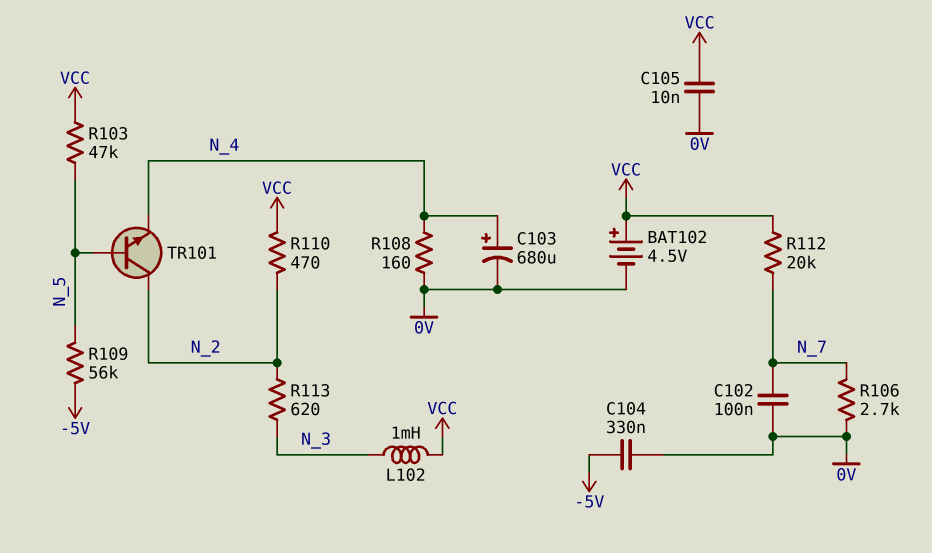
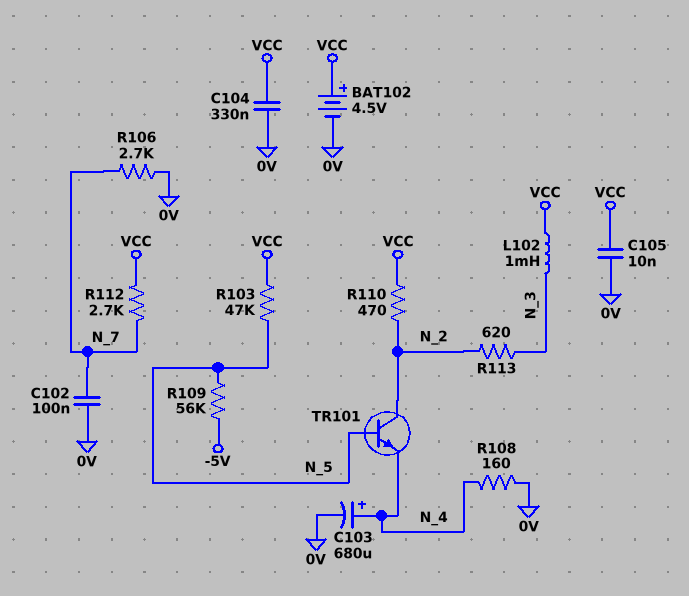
C104: 330nF (-5V, 0V) -> 330nF (0V, VCC)
R112: 20k (N_7, VCC) -> 2.7k (N_7, VCC)

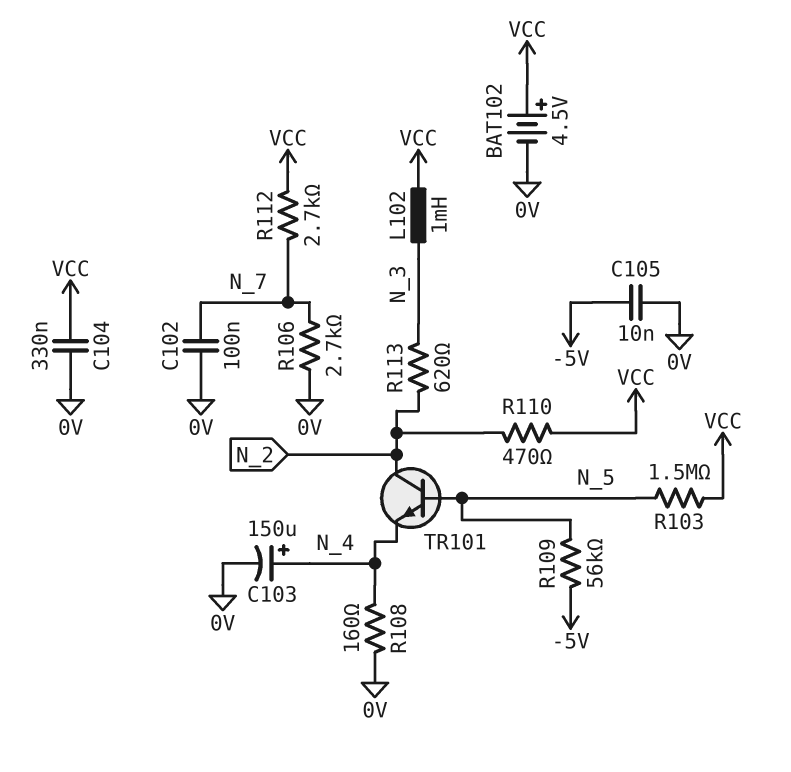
C103: 680uF (plus N_4, minus 0V) -> 150uF (plus N_4, minus 0V)
C105: 10nF (0V, VCC) -> 10nF (-5V, 0V)
R103: 47k (N_5, VCC) -> 1.5M (N_5, VCC)

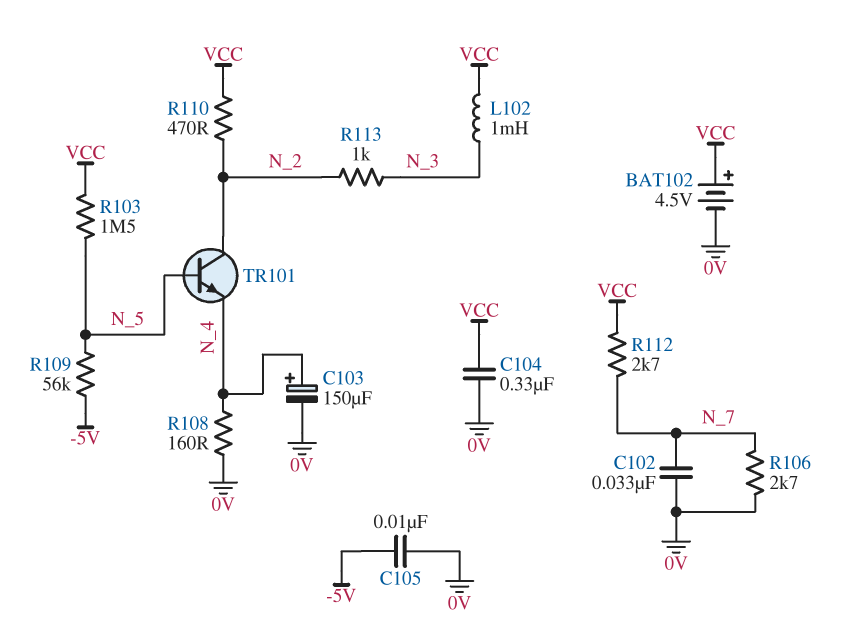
C102: 100nF (0V, N_7) -> 33nF (0V, N_7)
R113: 620 (N_2, N_3) -> 1k (N_2, N_3)

